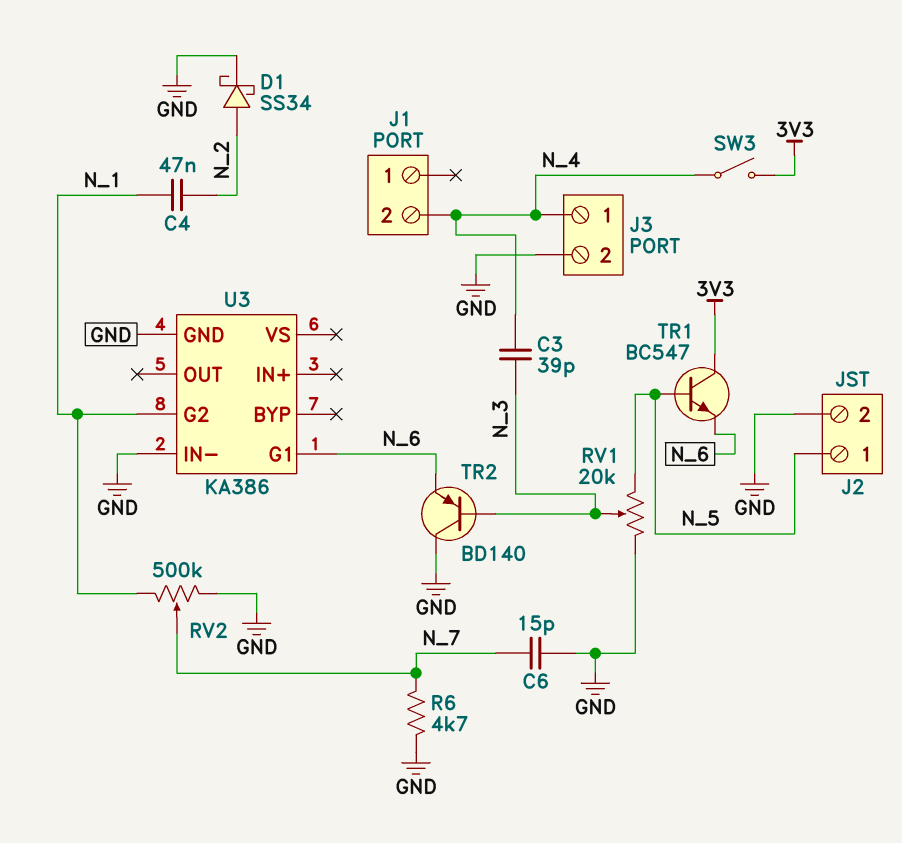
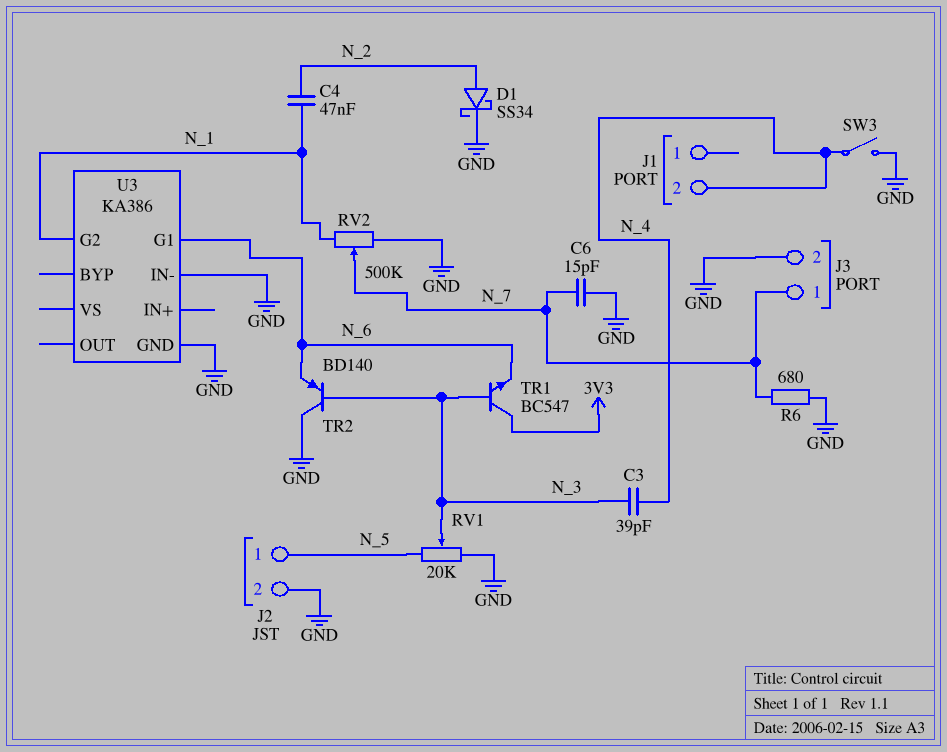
J3 pin 1: N_4 -> N_7
R6: 4.7k (GND, N_7) -> 680 (GND, N_7)
SW3: switch (3V3, N_4) -> switch (GND, N_4)
TR1: NPN BC547 (B N_5, C 3V3, E N_6) -> NPN BC547 (B N_3, C 3V3, E N_6)

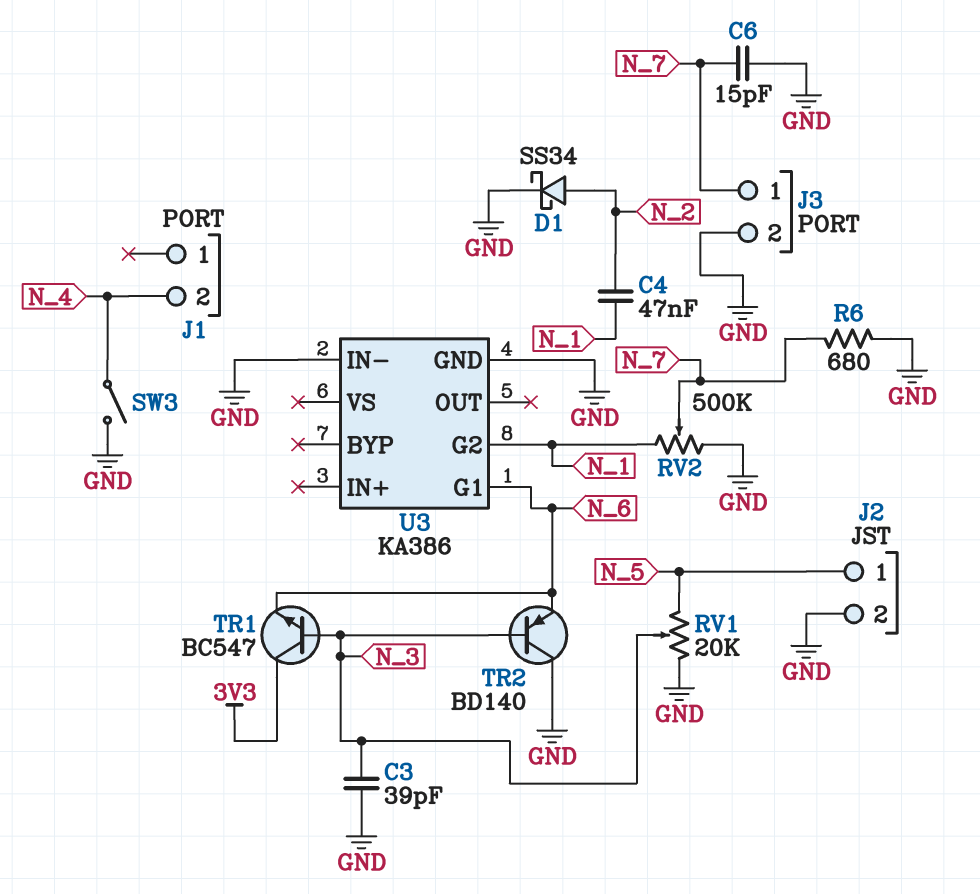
C3: 39pF (N_3, N_4) -> 39pF (GND, N_3)

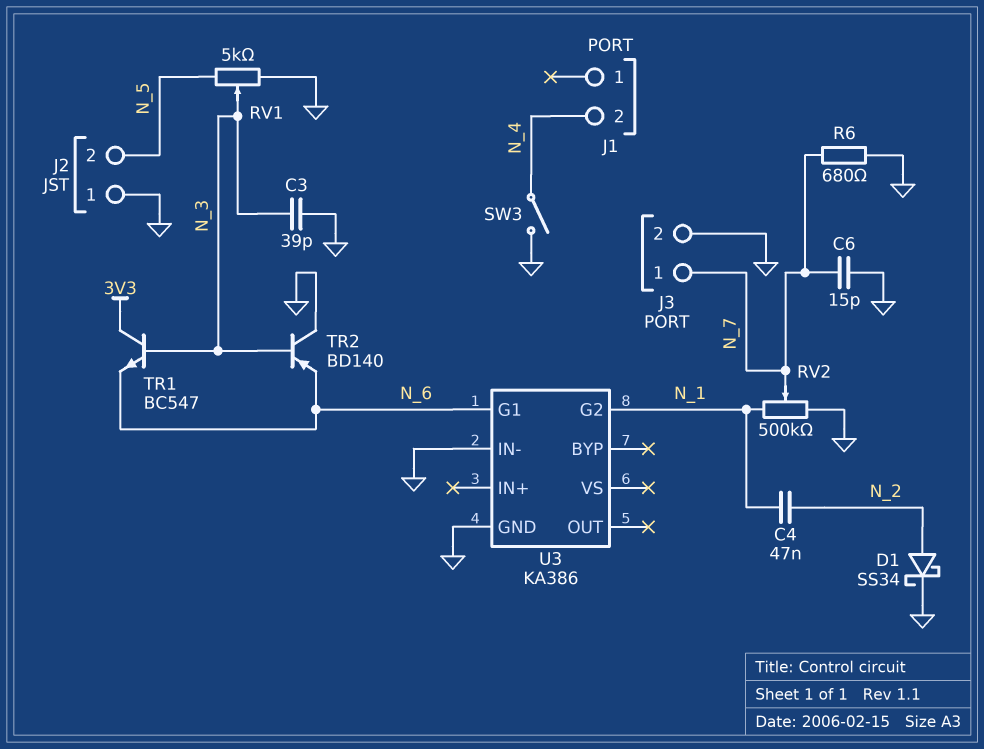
J2 pin 1: N_5 -> GND
J2 pin 2: GND -> N_5
RV1: 20k (GND, N_5, wiper N_3) -> 5k (GND, N_5, wiper N_3)

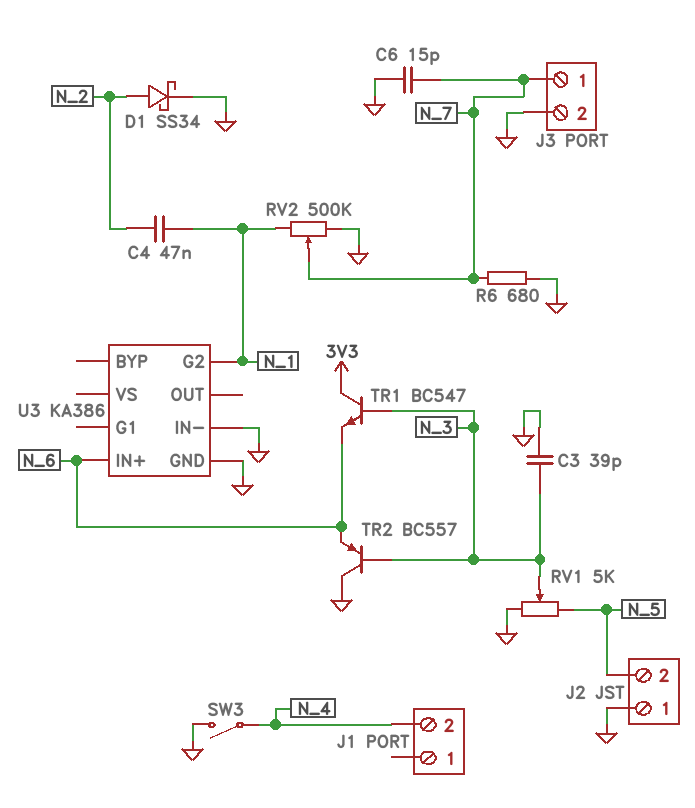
TR2: PNP BD140 (B N_3, C GND, E N_6) -> PNP BC557 (B N_3, C GND, E N_6)
U3 pin G1: N_6 -> none
U3 pin IN+: none -> N_6

